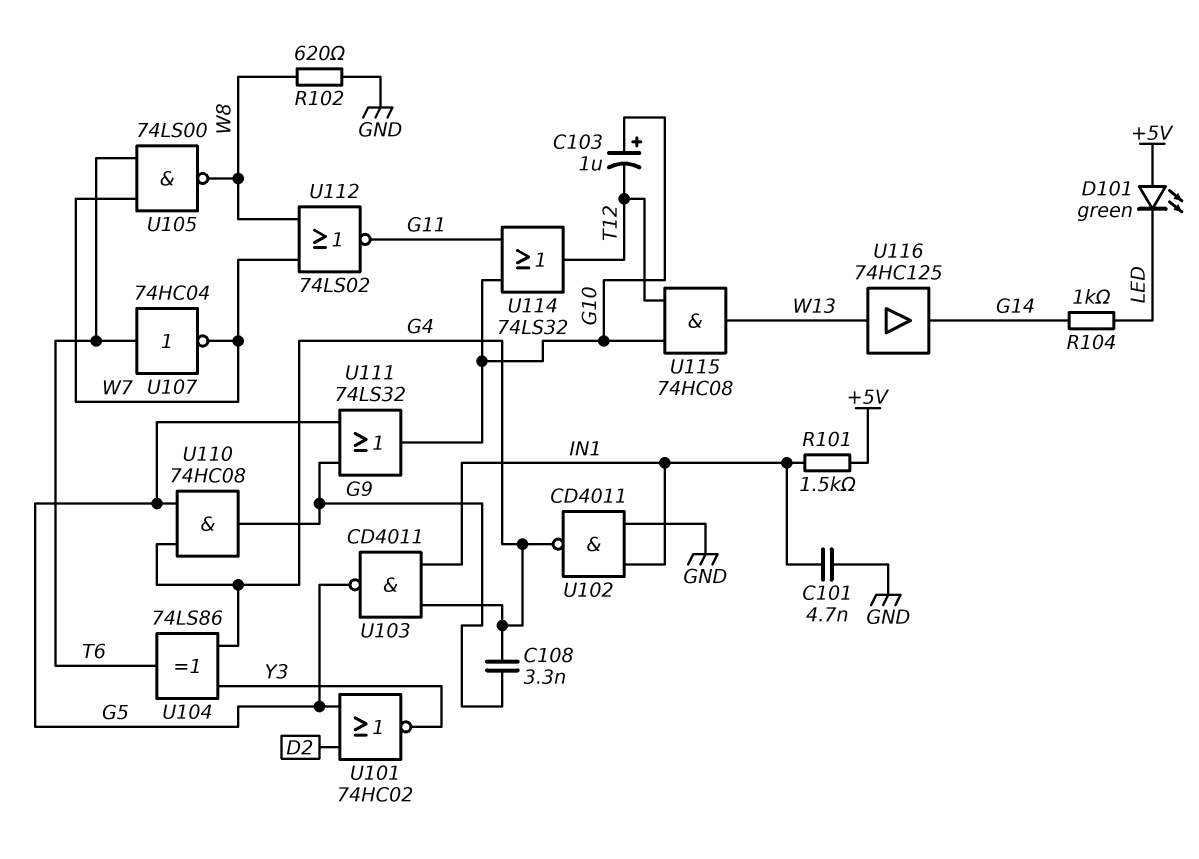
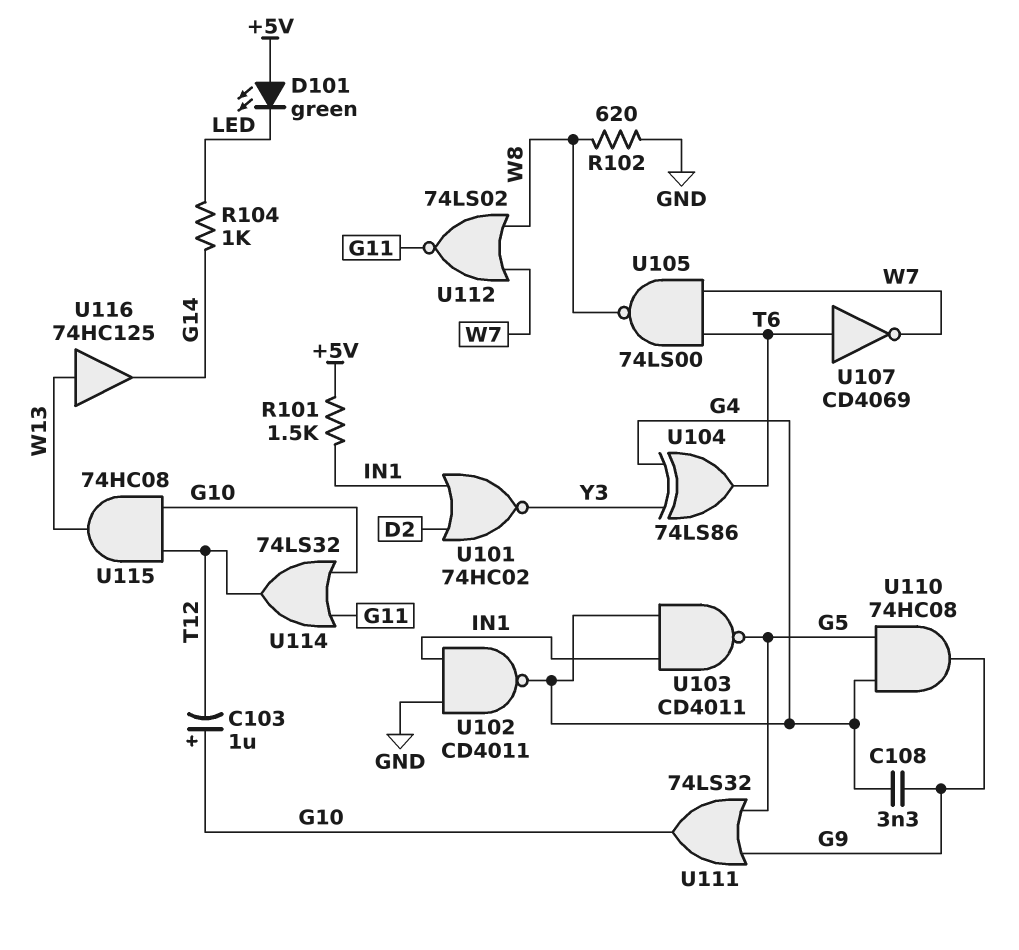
C101: 4.7nF (GND, IN1) -> none
U101: NOR 74HC02 (in D2, in G5, out Y3) -> NOR 74HC02 (in D2, in IN1, out Y3)
U107: NOT 74HC04 (in T6, out W7) -> NOT CD4069 (in T6, out W7)

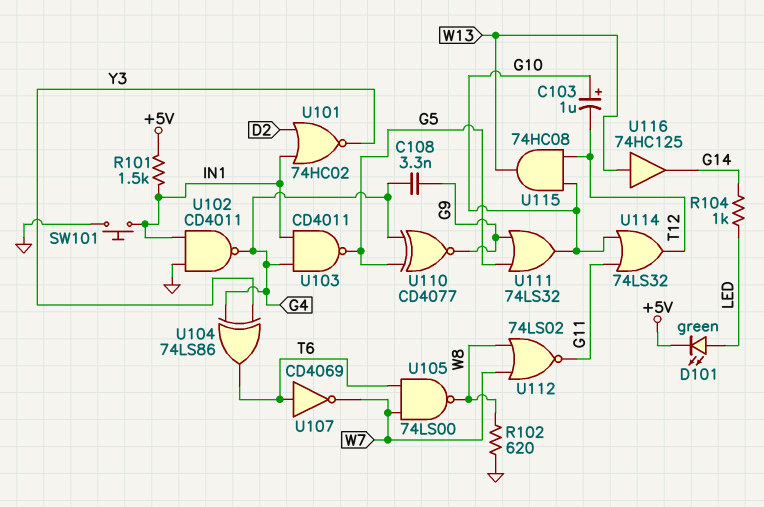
D101: LED green (A +5V, K LED) -> LED green (A LED, K +5V)
SW101: none -> button (GND, IN1)
U110: AND 74HC08 (in G4, in G5, out G9) -> XNOR CD4077 (in G4, in G5, out G9)

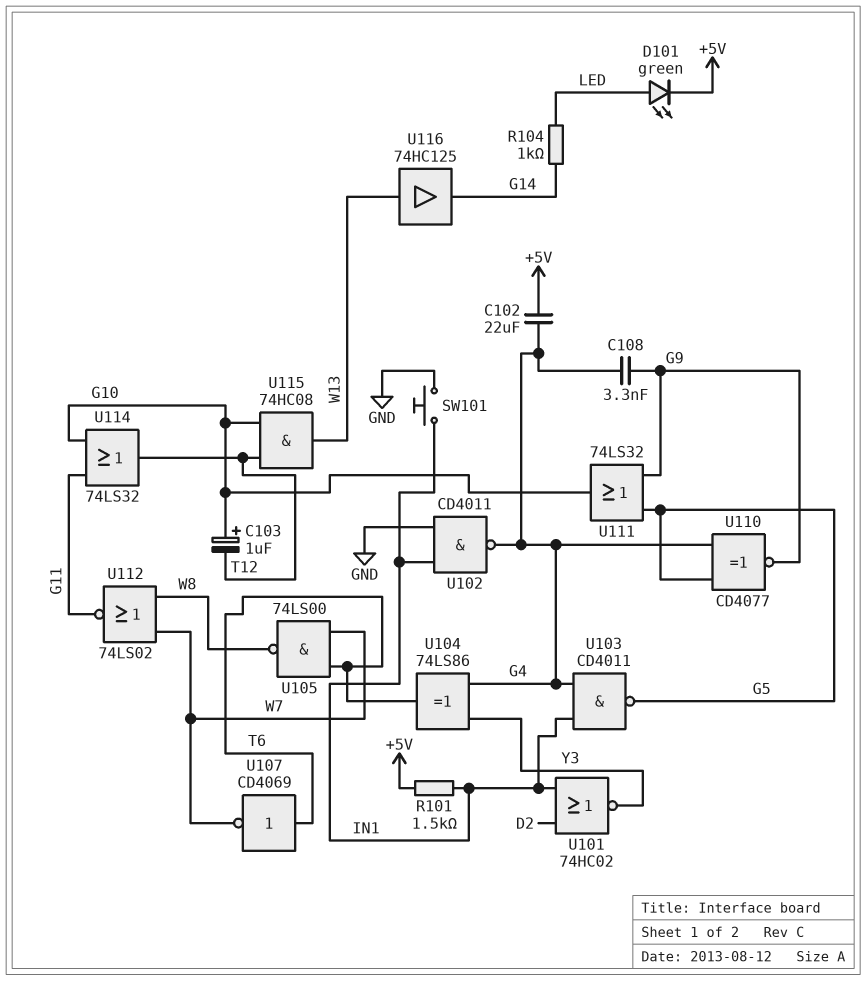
C102: none -> 22uF (+5V, G4)
R102: 620 (GND, W8) -> none

